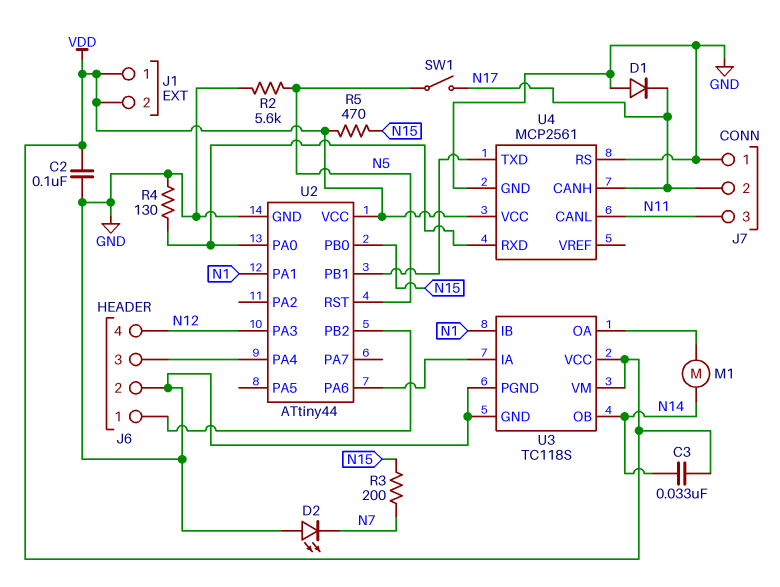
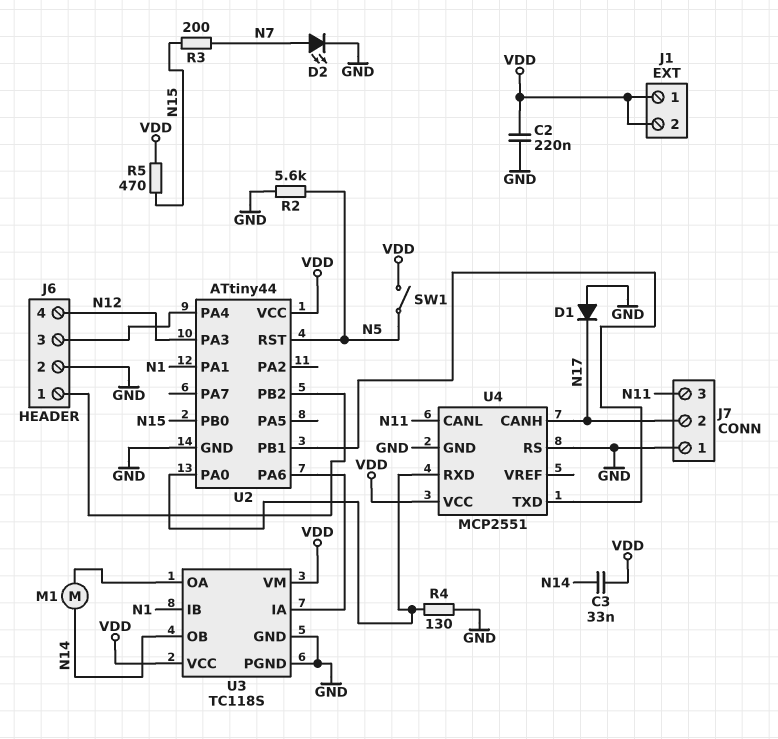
C2: 100nF (GND, VDD) -> 220nF (GND, VDD)
D2: LED (A GND, K N7) -> LED (A N7, K GND)
SW1: switch (N5, N17) -> switch (N5, VDD)
U4: MCP2561 -> MCP2551

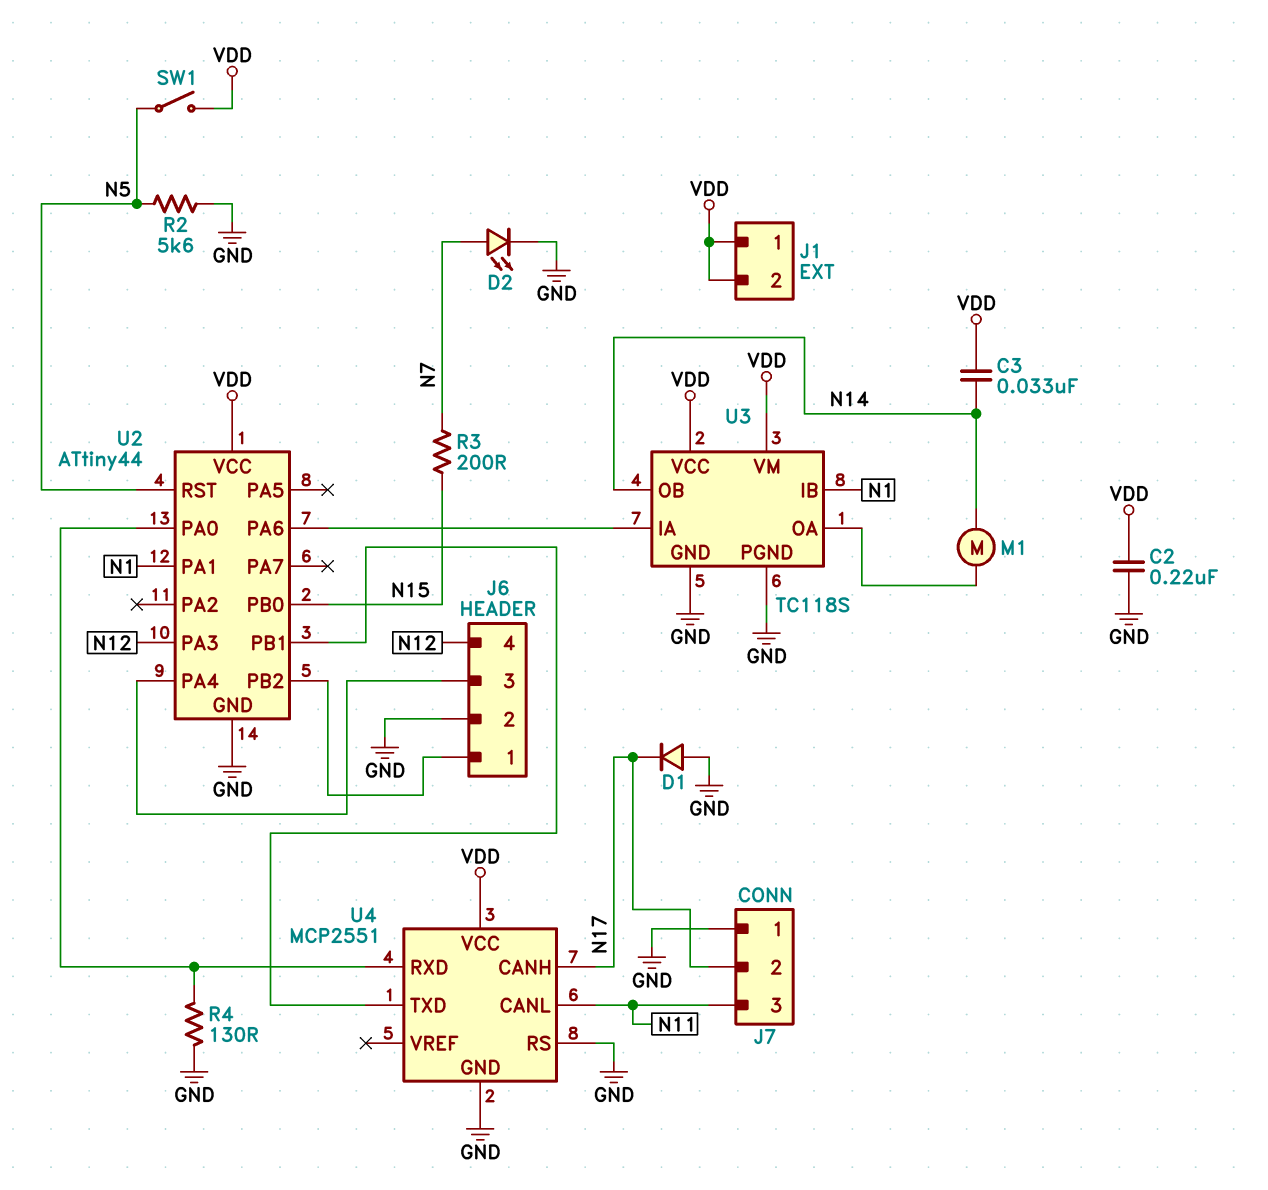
R5: 470 (N15, VDD) -> none

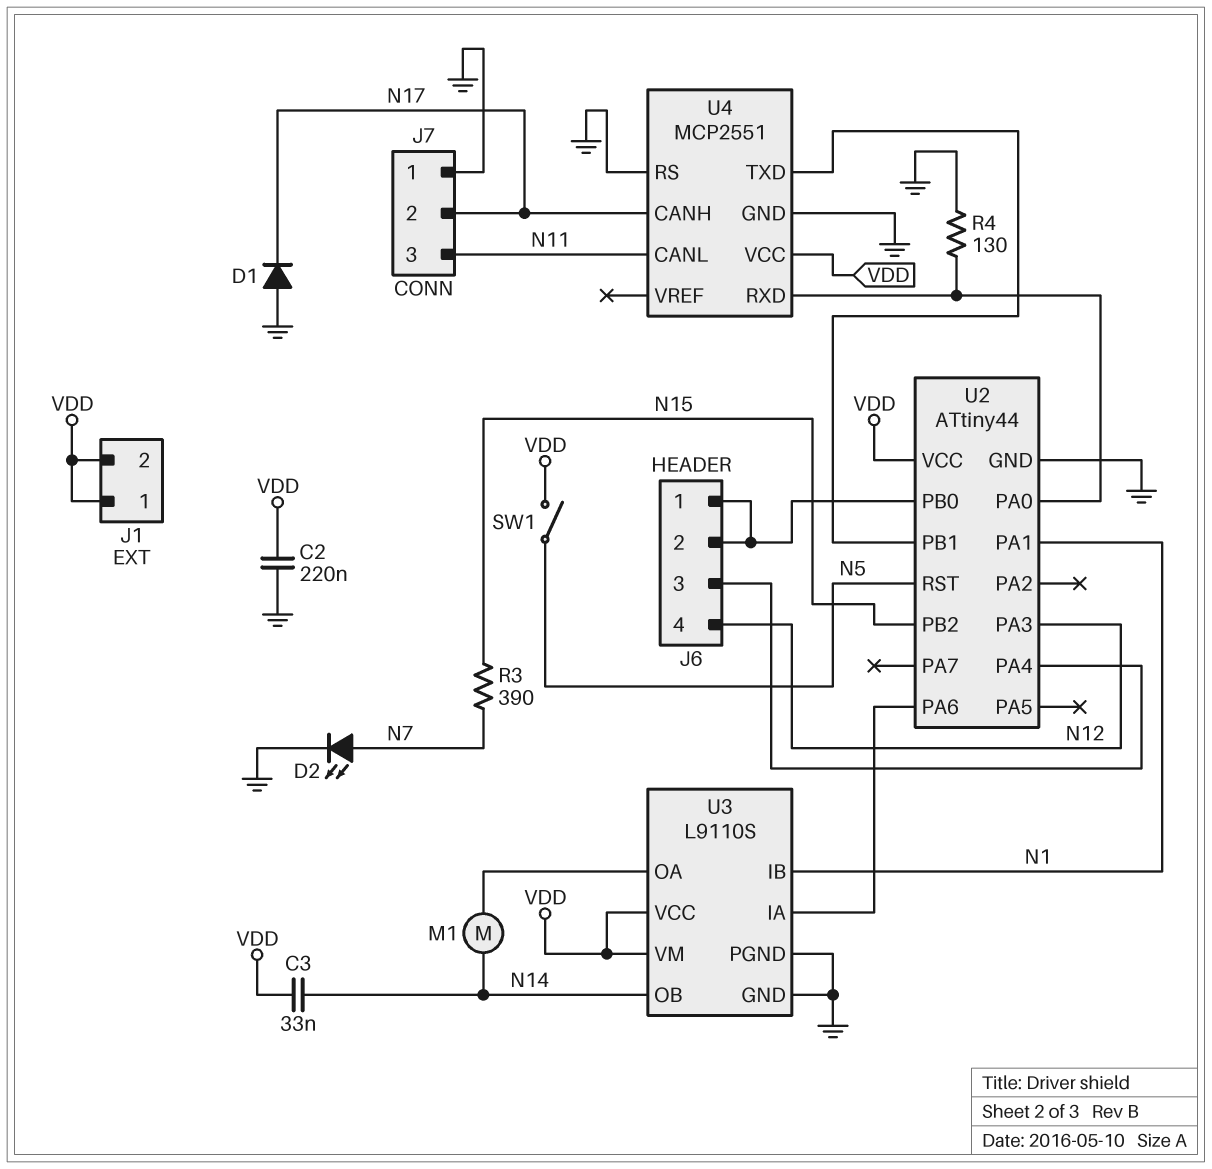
J6 pin 2: GND -> J6/1
R2: 5.6k (GND, N5) -> none
R3: 200 (N7, N15) -> 390 (N7, N15)
U2 pin PB0: N15 -> J6/1
U2 pin PB2: J6/1 -> N15
U3: TC118S -> L9110S

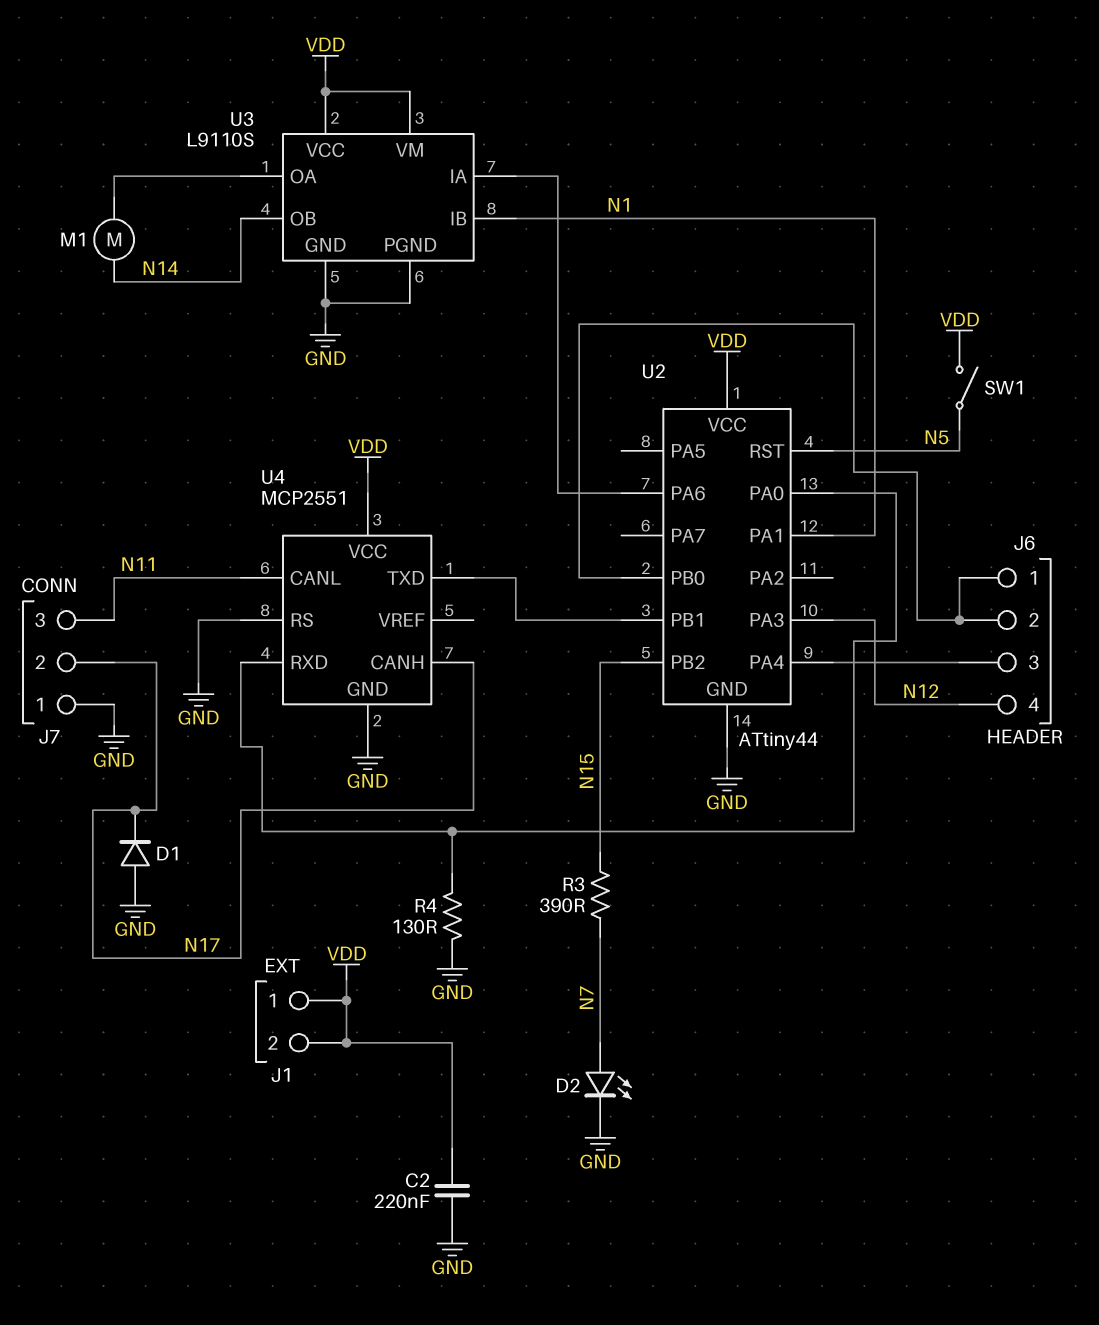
C3: 33nF (N14, VDD) -> none

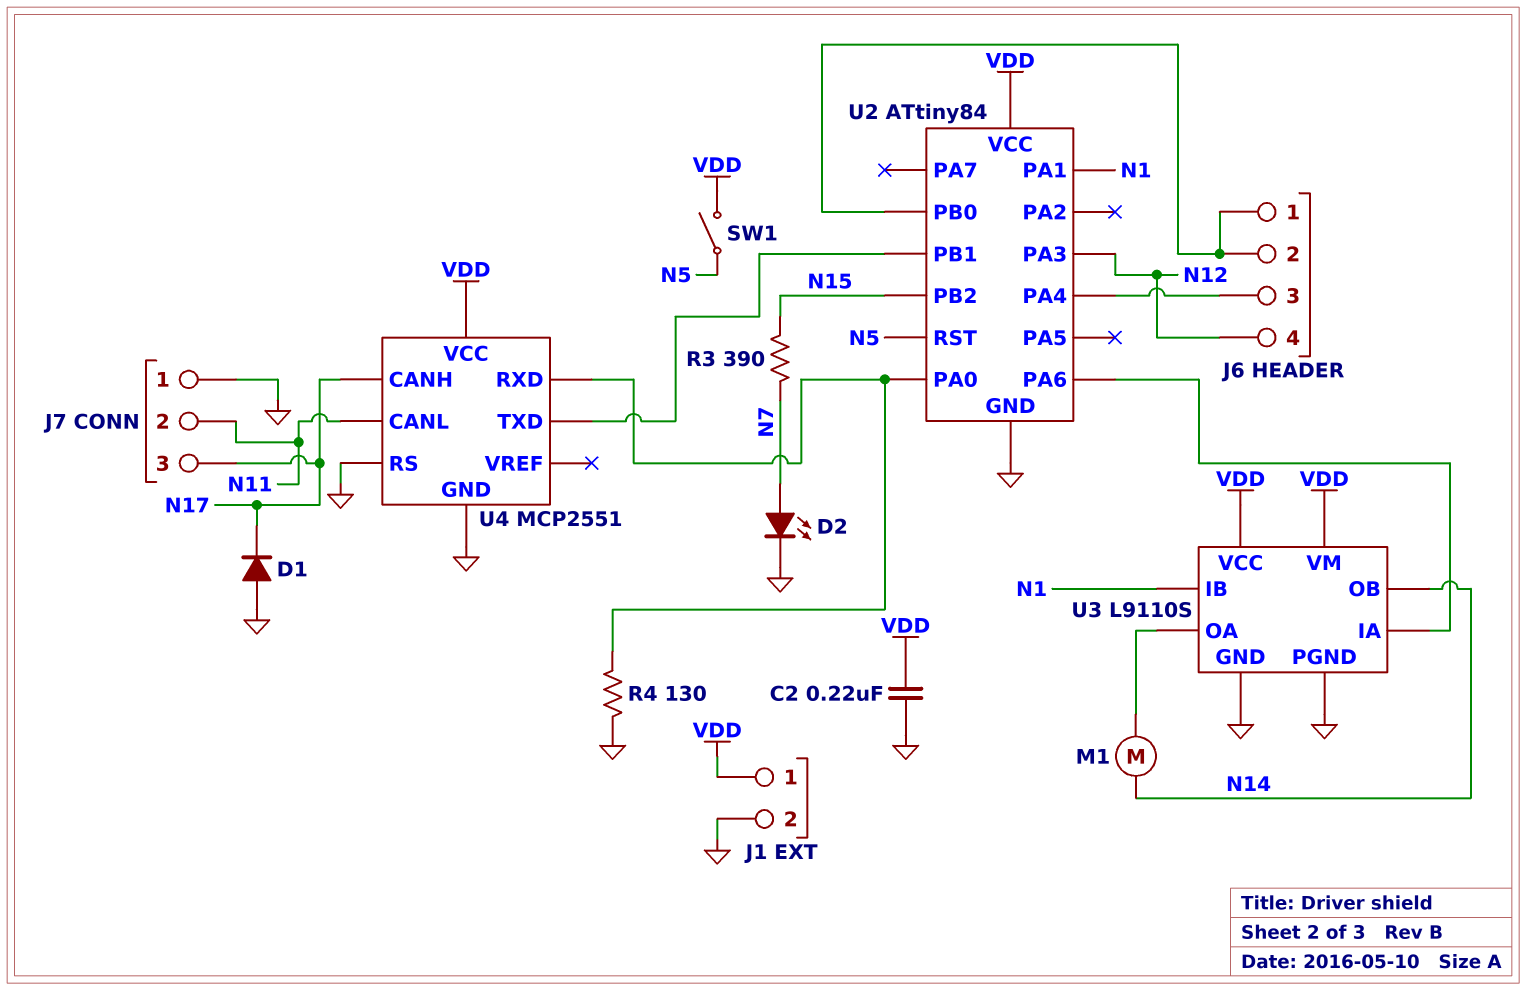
J1 pin 2: VDD -> GND
J7 pin 2: N17 -> N11
J7 pin 3: N11 -> N17
U2: ATtiny44 -> ATtiny84

